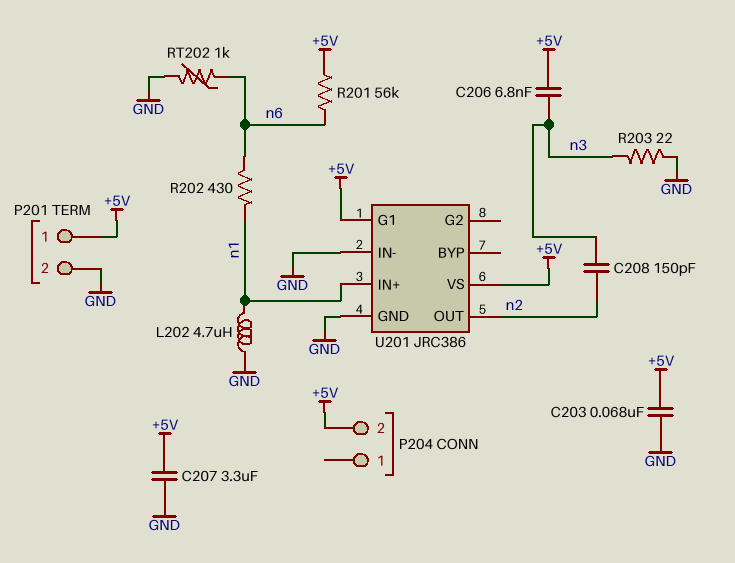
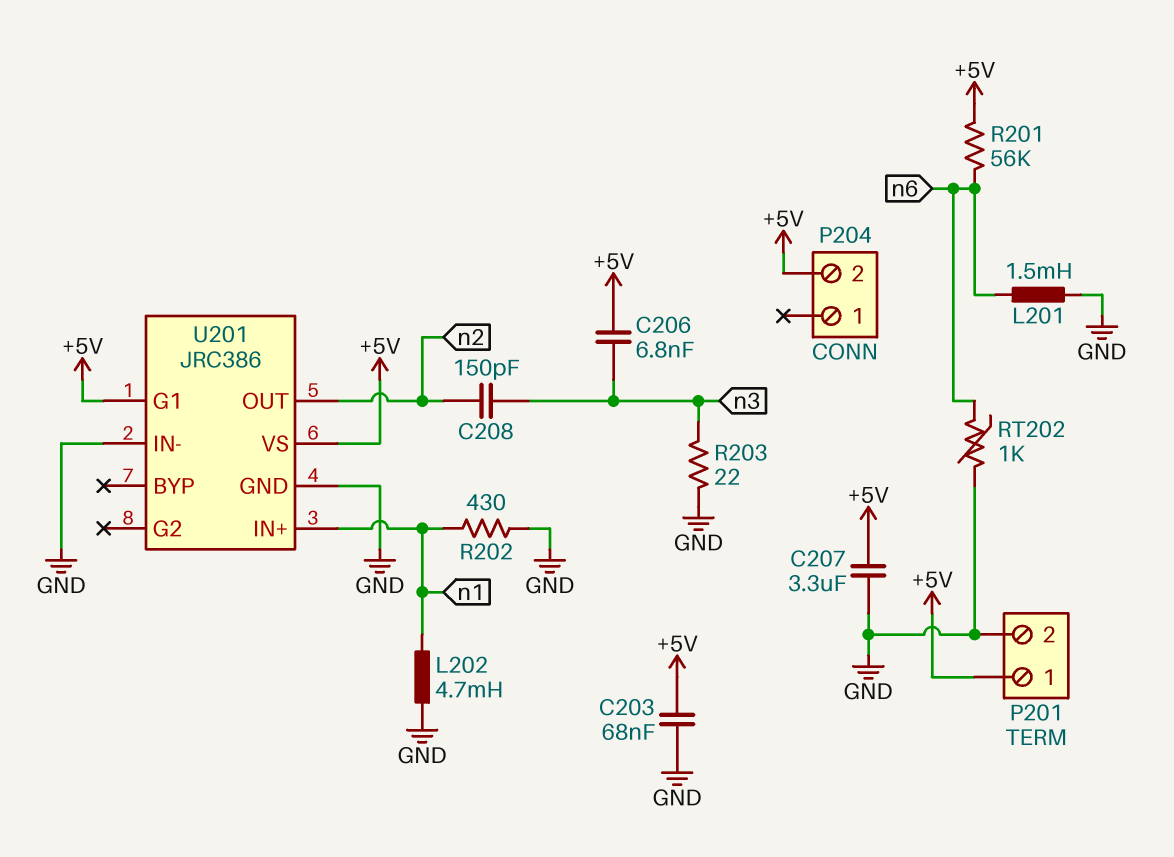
L201: none -> 1.5mH (GND, n6)
L202: 4.7uH (GND, n1) -> 4.7mH (GND, n1)
R202: 430 (n1, n6) -> 430 (GND, n1)

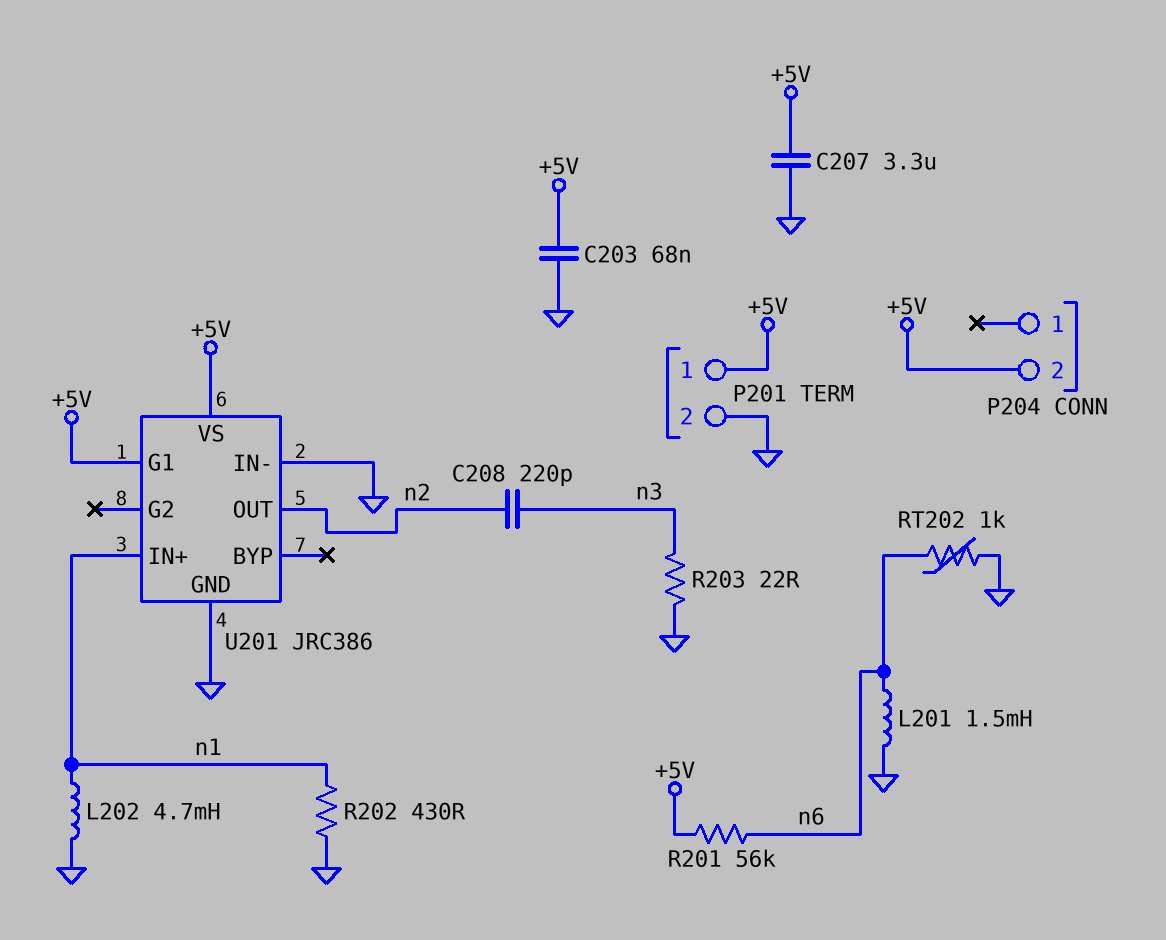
C206: 6.8nF (+5V, n3) -> none
C208: 150pF (n2, n3) -> 220pF (n2, n3)

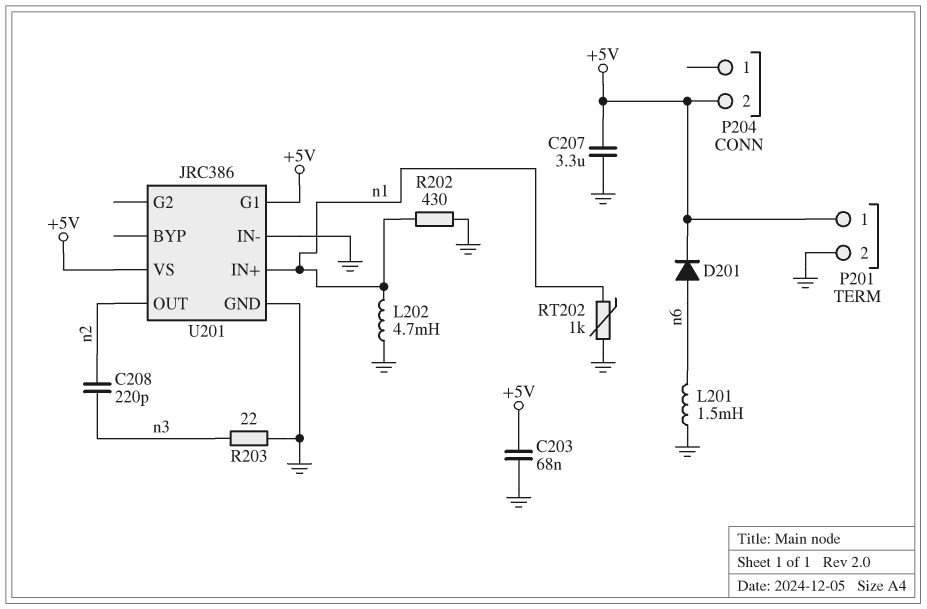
D201: none -> diode (A n6, K +5V)
R201: 56k (+5V, n6) -> none
RT202: 1k (GND, n6) -> 1k (GND, n1)

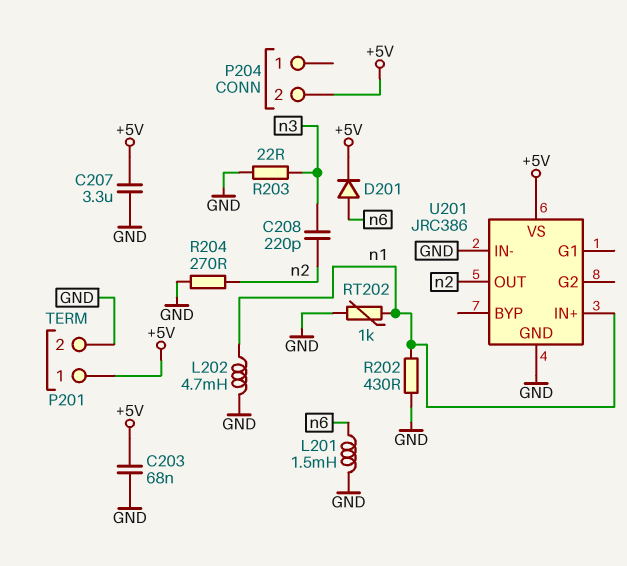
R204: none -> 270 (GND, n2)
U201 pin G1: +5V -> none

